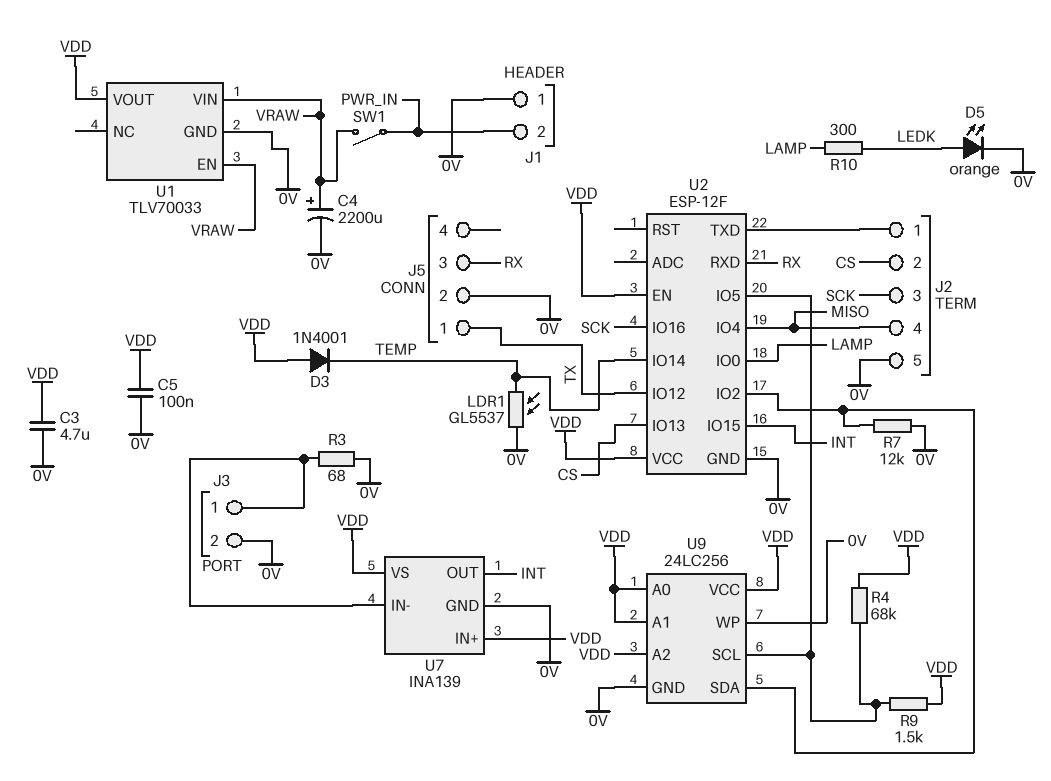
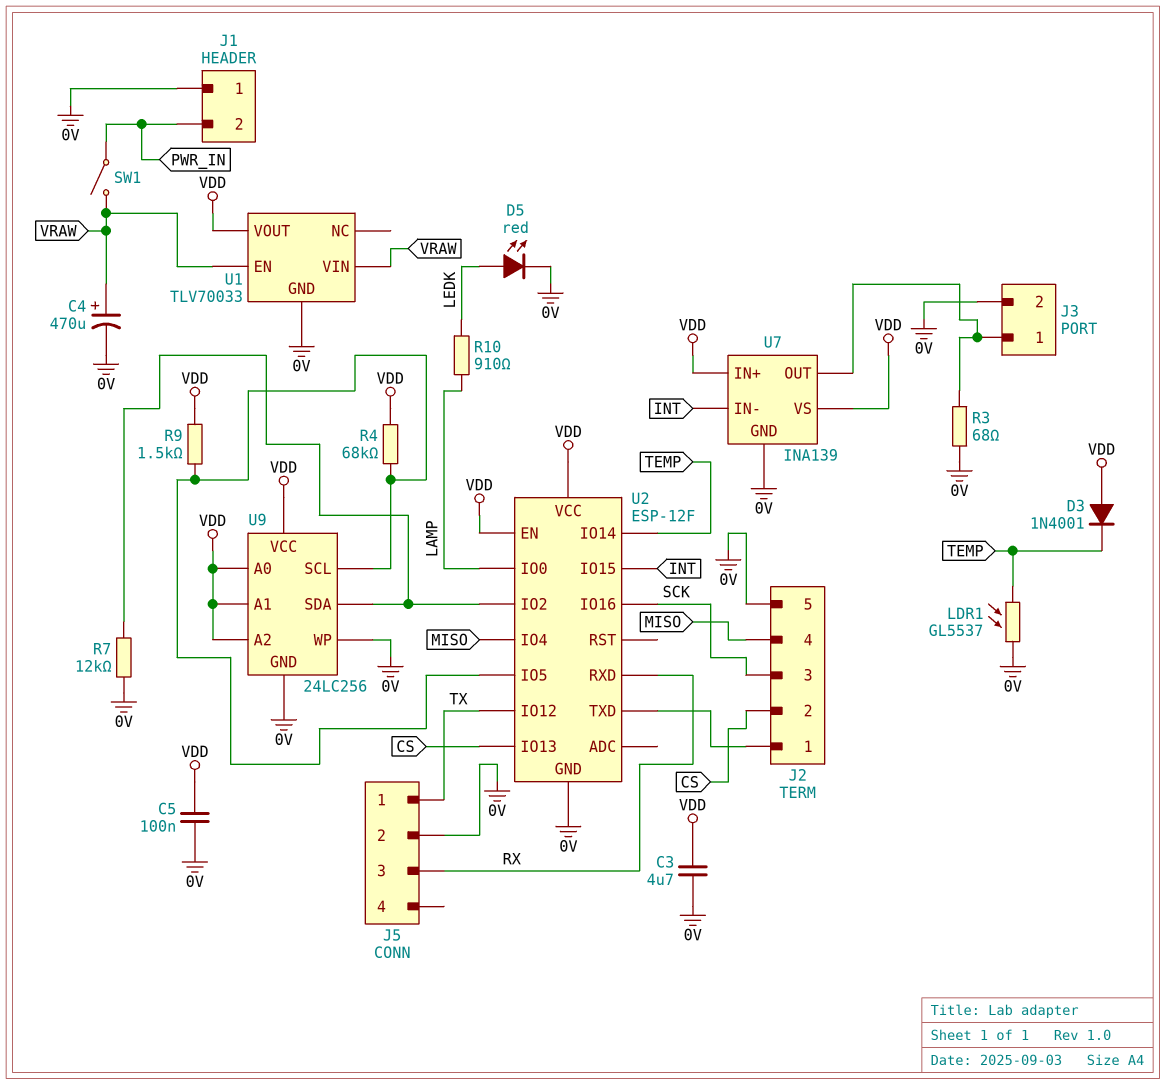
C4: 2200uF (plus VRAW, minus 0V) -> 470uF (plus VRAW, minus 0V)
D5: LED orange (A LEDK, K 0V) -> LED red (A LEDK, K 0V)
R10: 300 (LAMP, LEDK) -> 910 (LAMP, LEDK)
U7 pin IN-: J3/1 -> INT
U7 pin OUT: INT -> J3/1

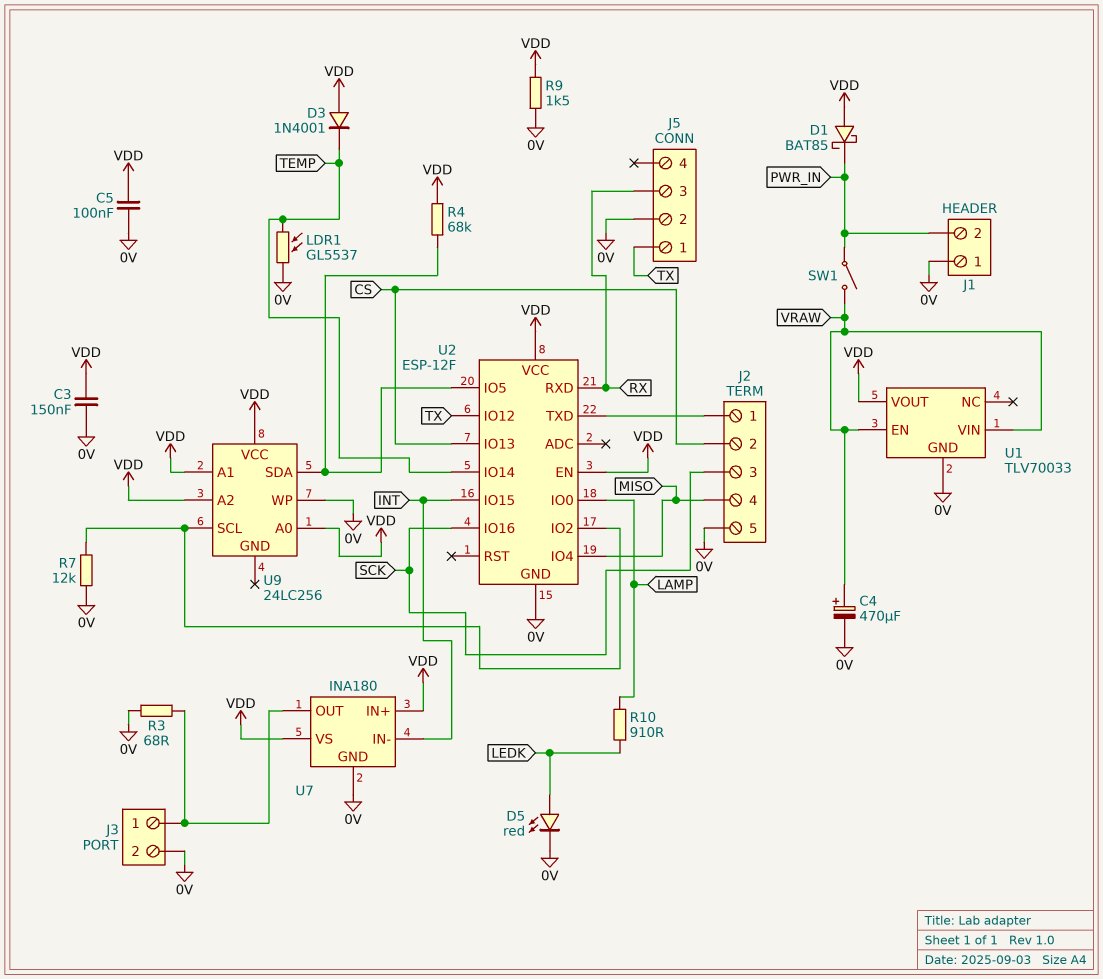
C3: 4.7uF (0V, VDD) -> 150nF (0V, VDD)
D1: none -> schottky BAT85 (A VDD, K PWR_IN)
R9: 1.5k (U2/IO5, VDD) -> 1.5k (0V, VDD)
U7: INA139 -> INA180
U9 pin GND: 0V -> none
U9 pin SCL: U2/IO5 -> U2/IO2
U9 pin SDA: U2/IO2 -> U2/IO5

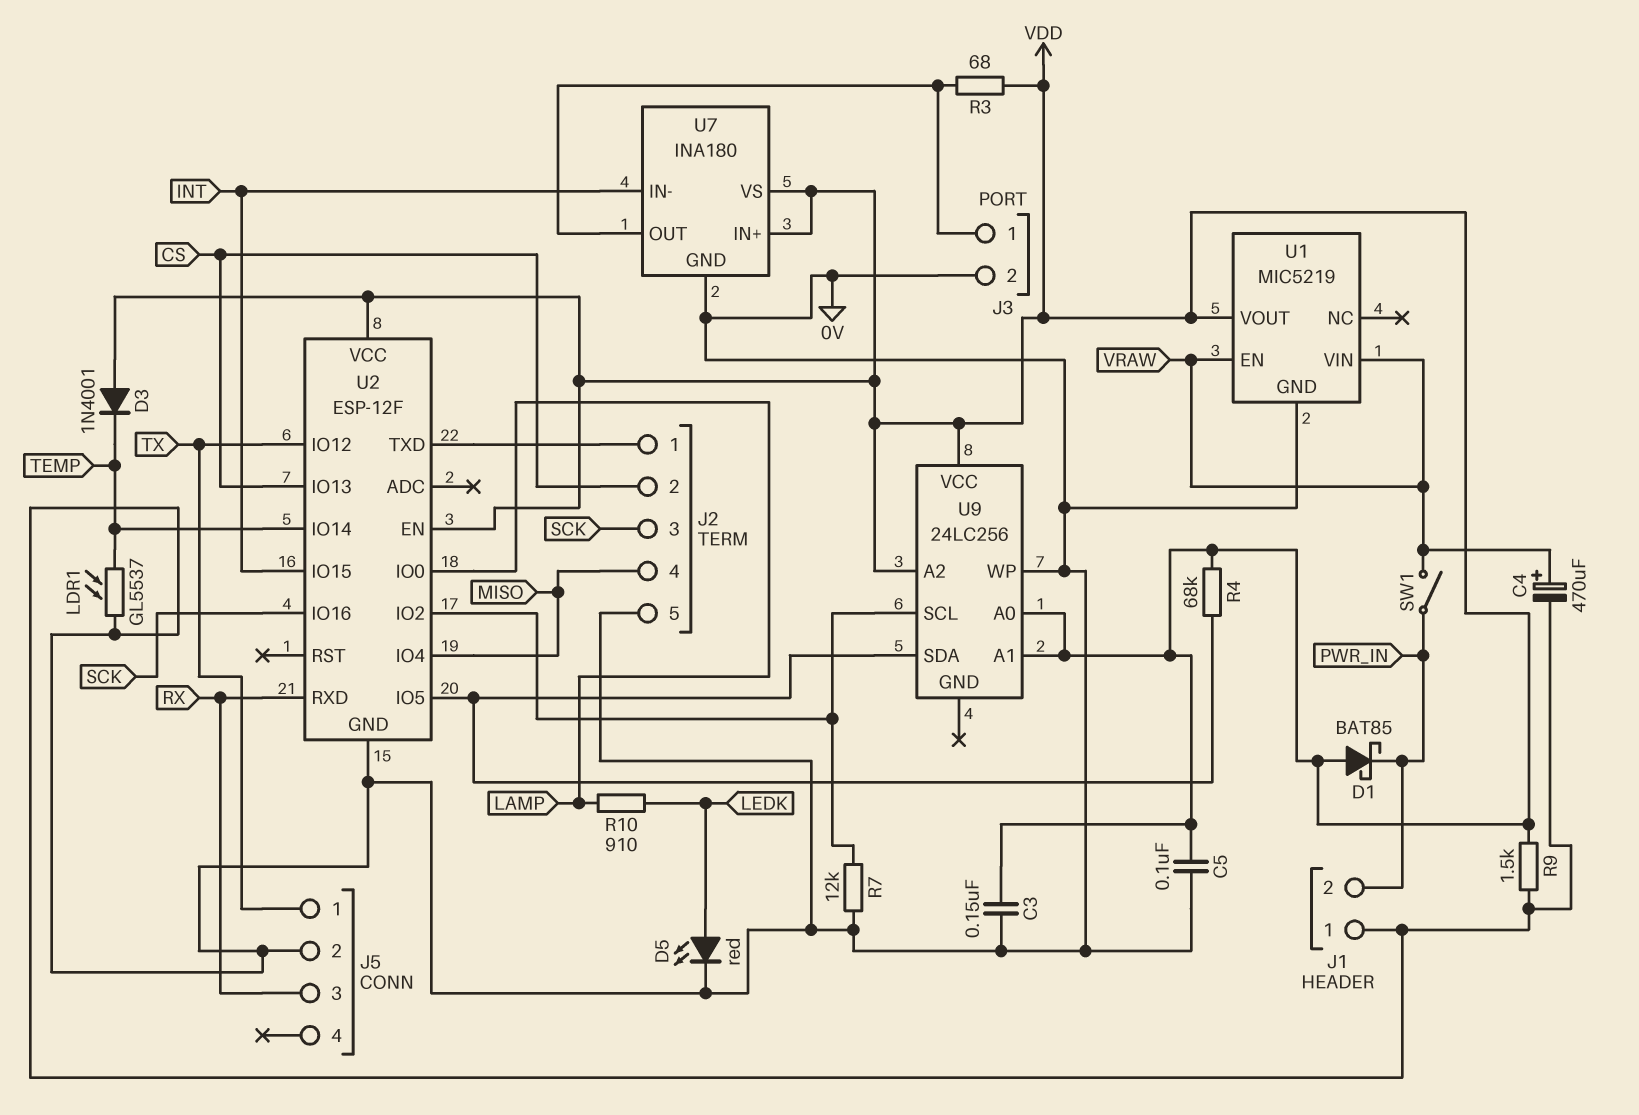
R3: 68 (0V, J3/1) -> 68 (J3/1, VDD)
U1: TLV70033 -> MIC5219

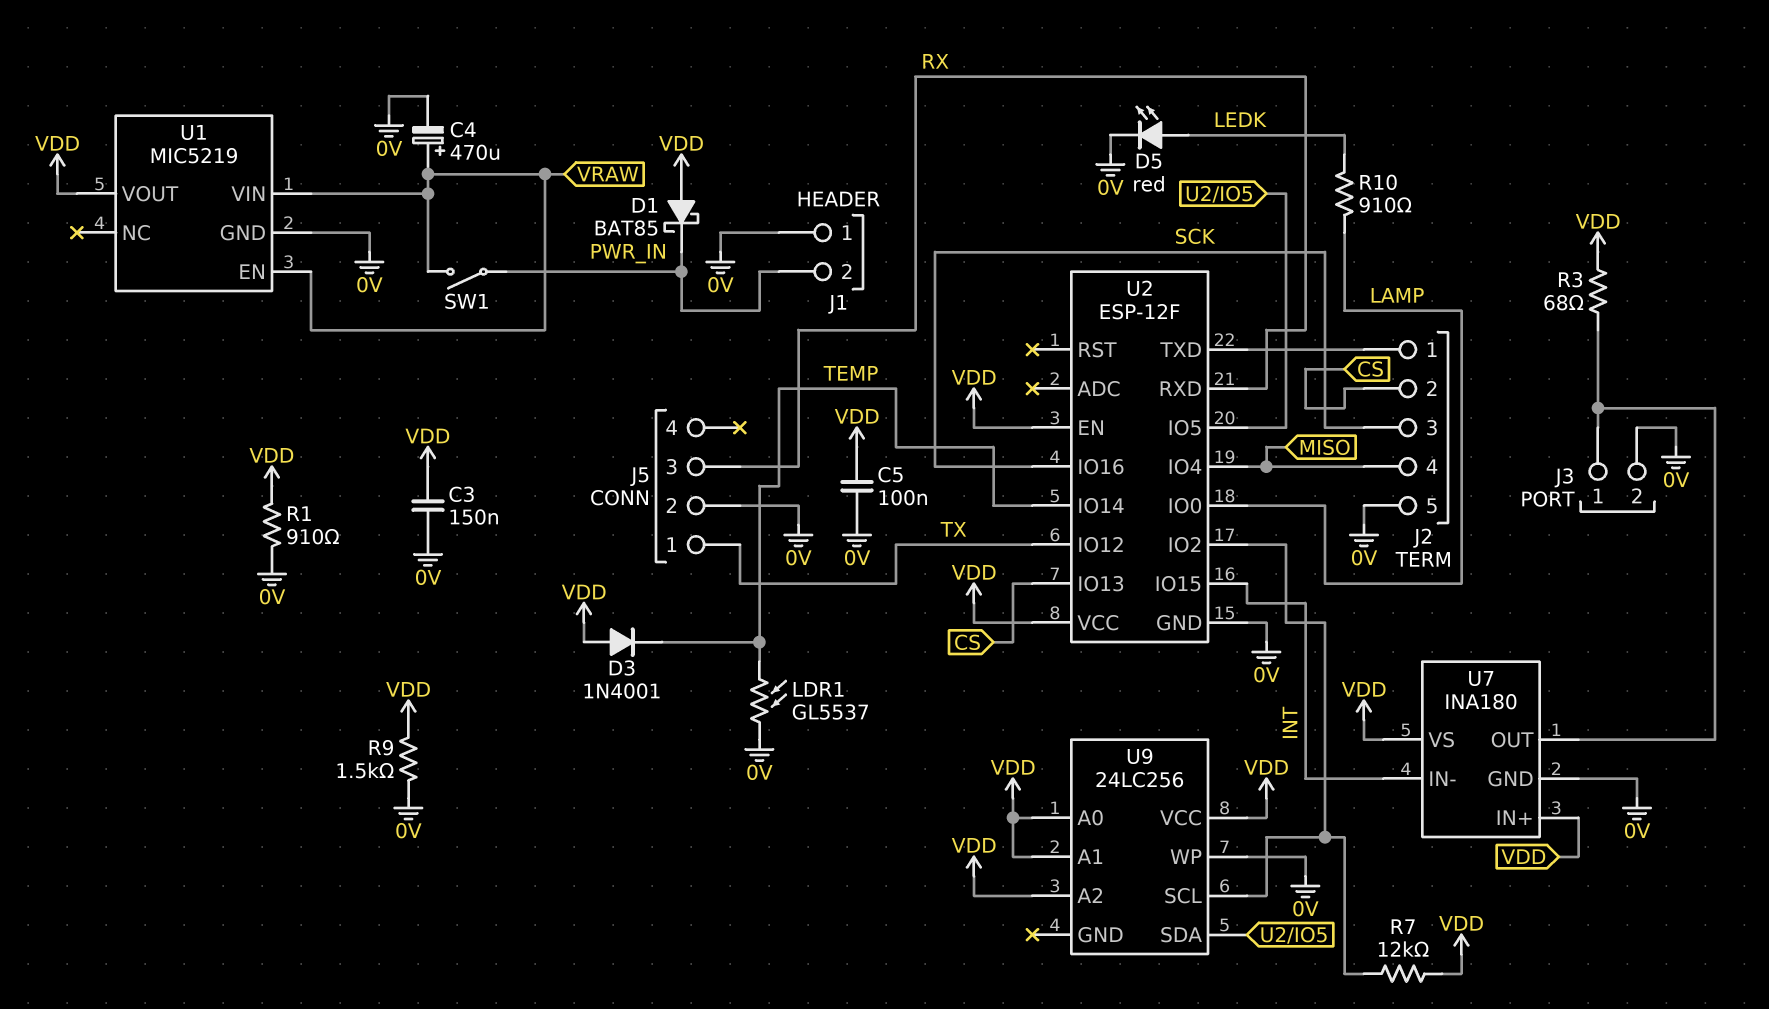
R1: none -> 910 (0V, VDD)
R4: 68k (U2/IO5, VDD) -> none
R7: 12k (0V, U2/IO2) -> 12k (U2/IO2, VDD)

